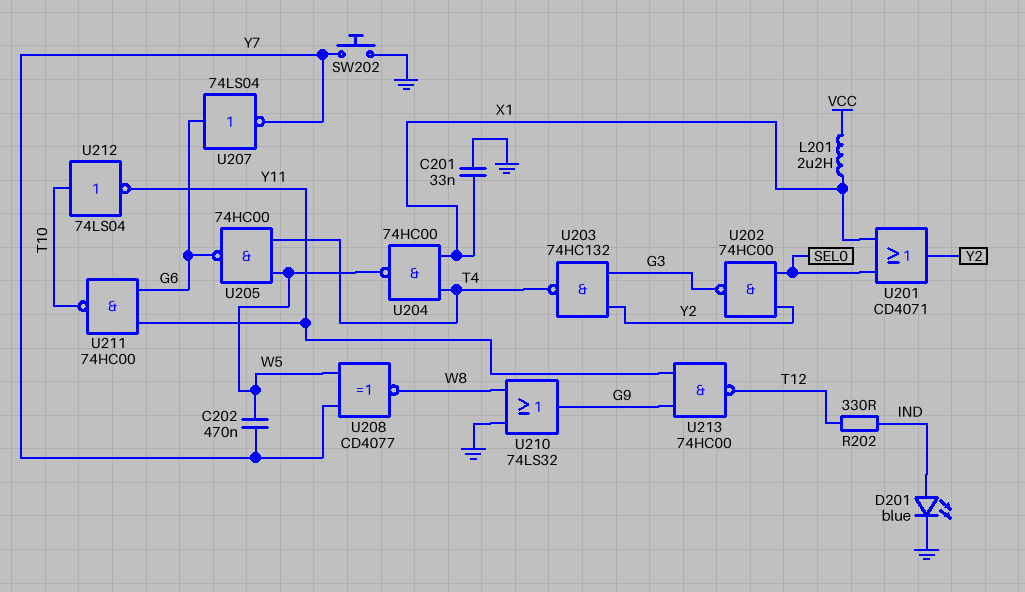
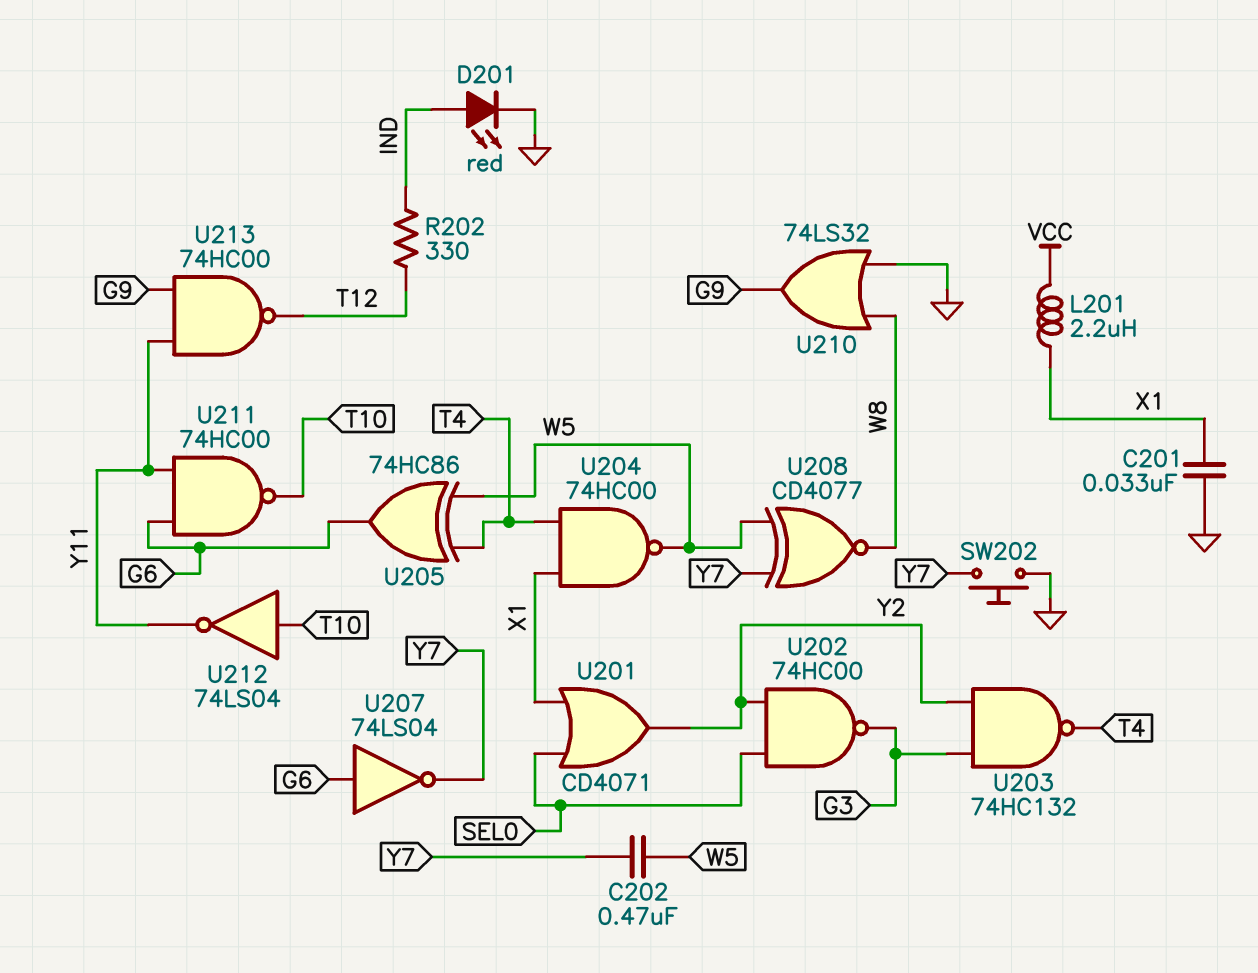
D201: LED blue (A IND, K GND) -> LED red (A IND, K GND)
U205: NAND 74HC00 (in T4, in W5, out G6) -> XOR 74HC86 (in T4, in W5, out G6)

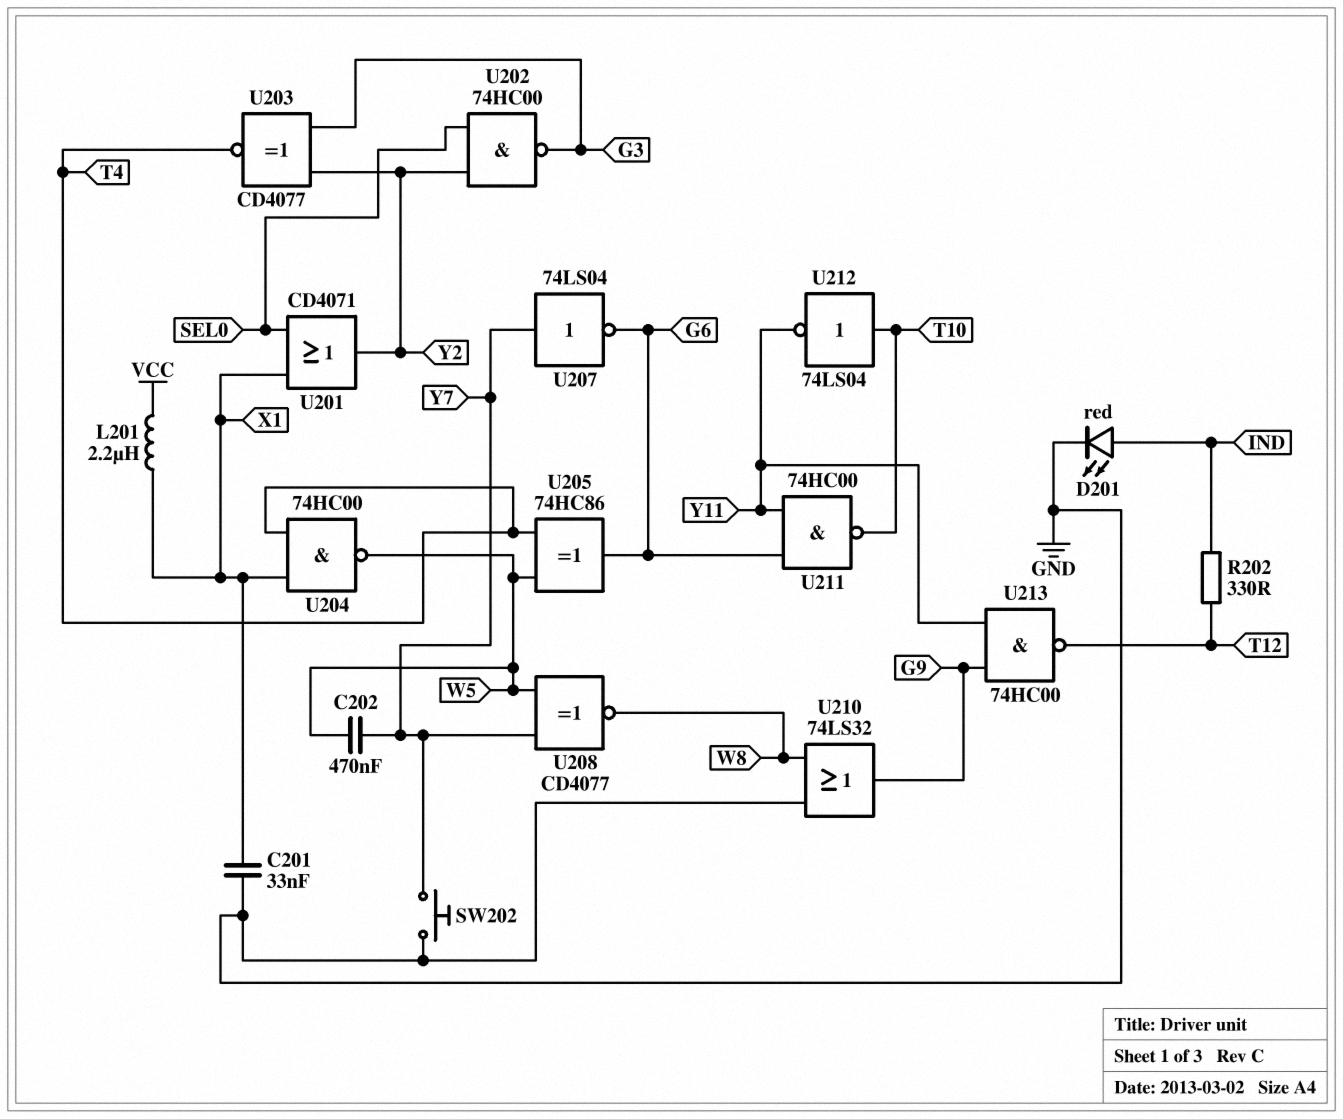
U203: NAND 74HC132 (in G3, in Y2, out T4) -> XNOR CD4077 (in G3, in Y2, out T4)
U207: NOT 74LS04 (in G6, out Y7) -> NOT 74LS04 (in Y7, out G6)

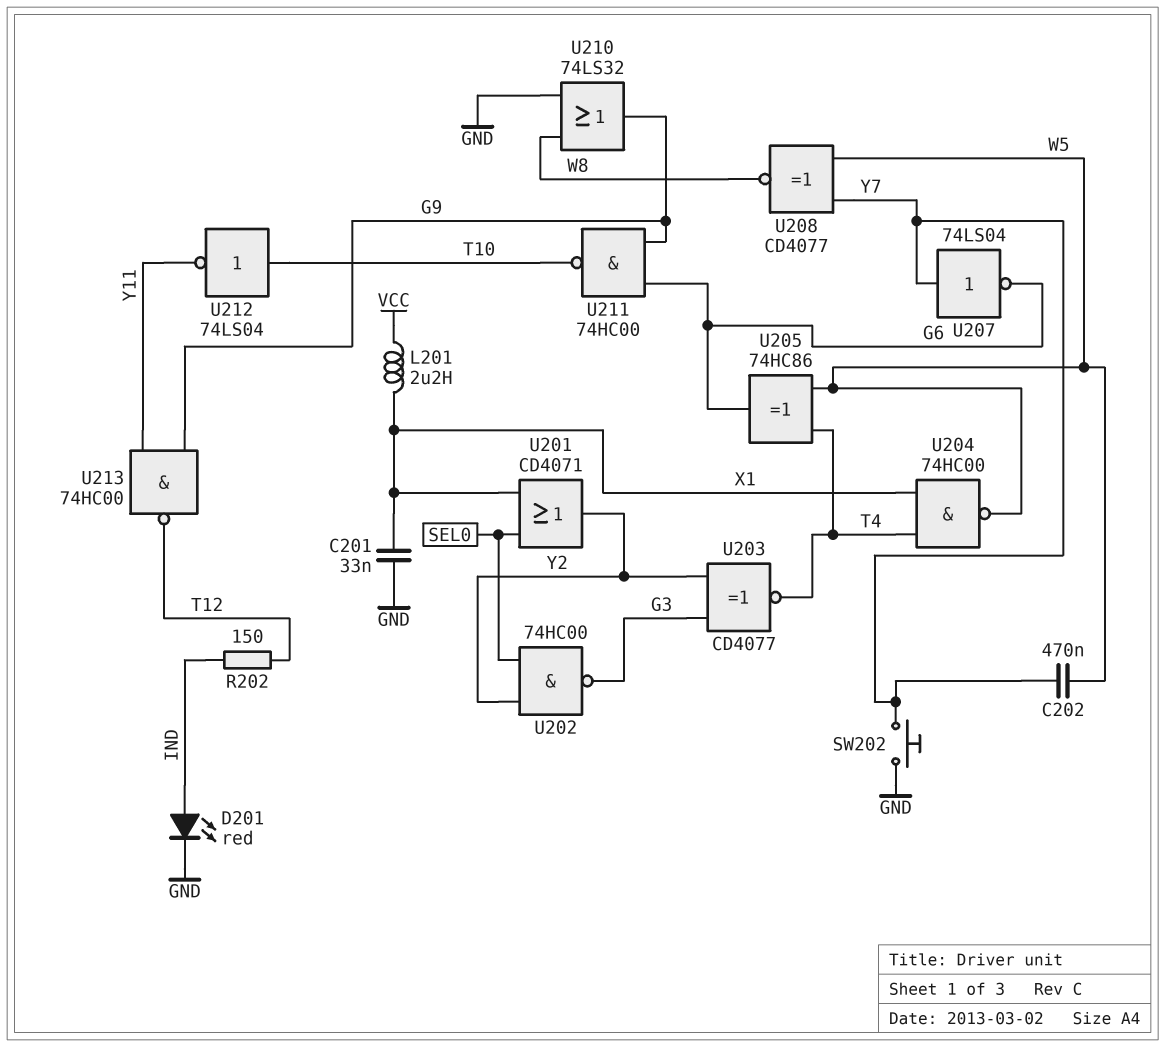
R202: 330 (IND, T12) -> 150 (IND, T12)
U211: NAND 74HC00 (in G6, in Y11, out T10) -> NAND 74HC00 (in G6, in G9, out T10)

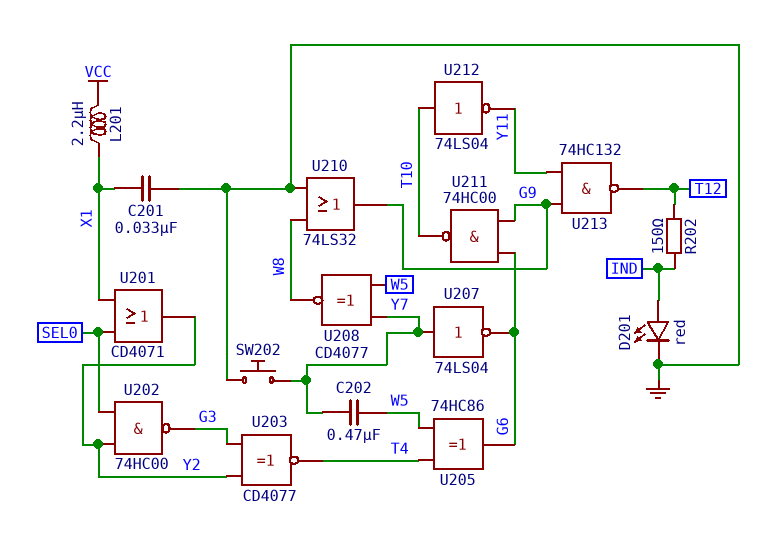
U204: NAND 74HC00 (in T4, in X1, out W5) -> none
U213: NAND 74HC00 (in G9, in Y11, out T12) -> NAND 74HC132 (in G9, in Y11, out T12)

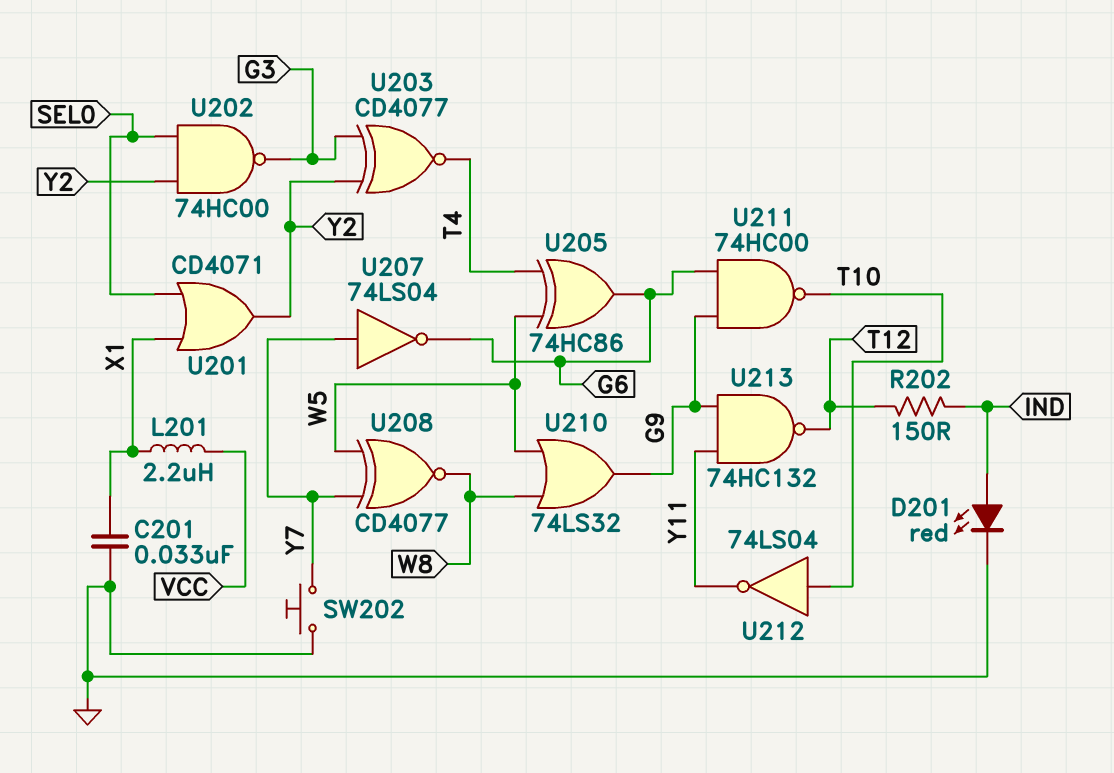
C202: 470nF (W5, Y7) -> none
U210: OR 74LS32 (in GND, in W8, out G9) -> OR 74LS32 (in W5, in W8, out G9)

